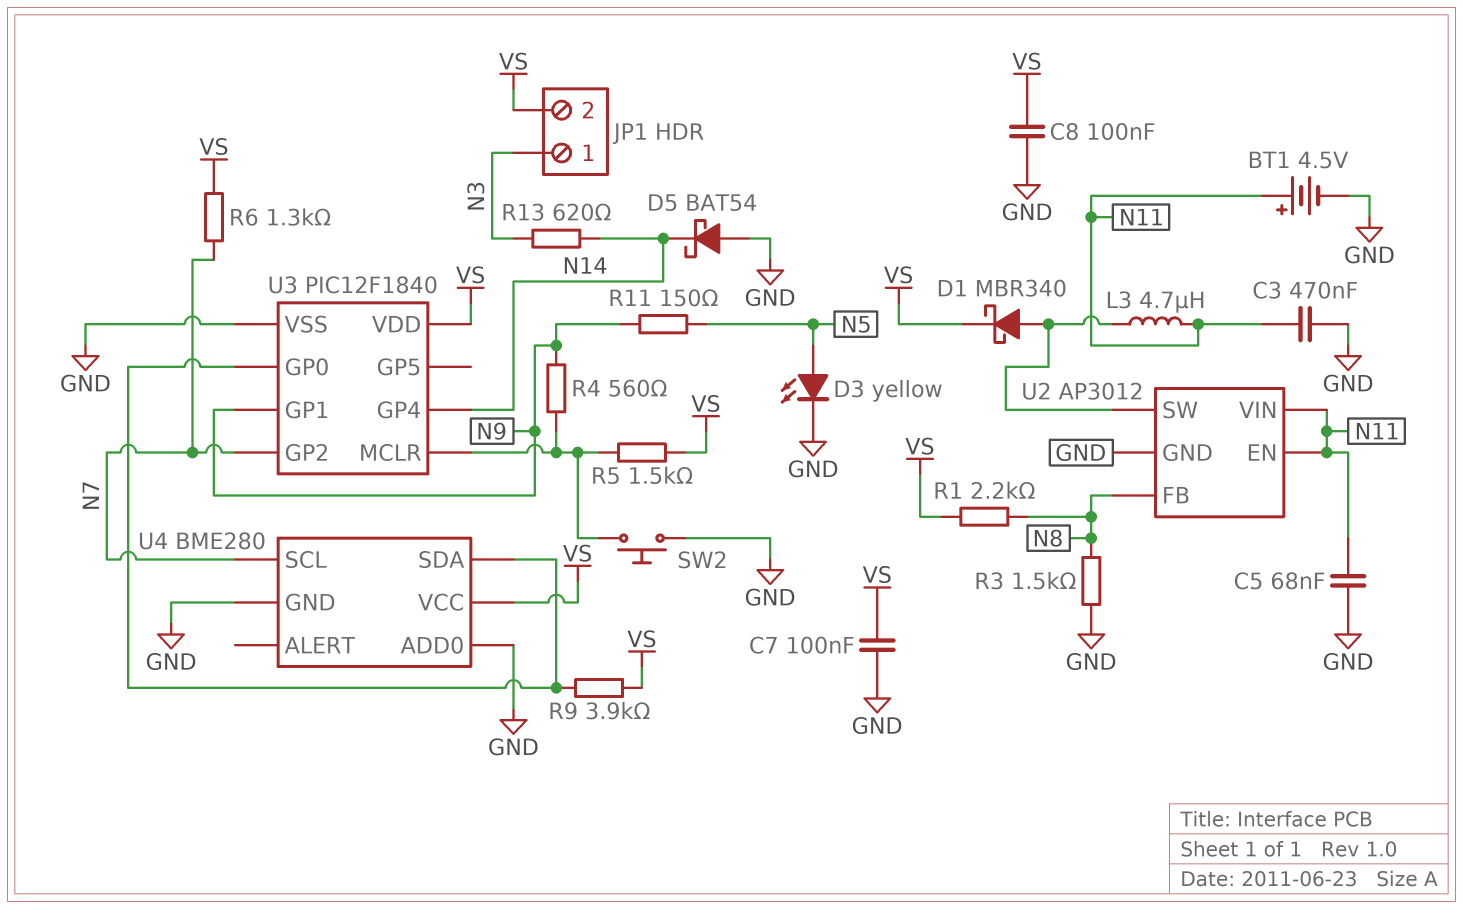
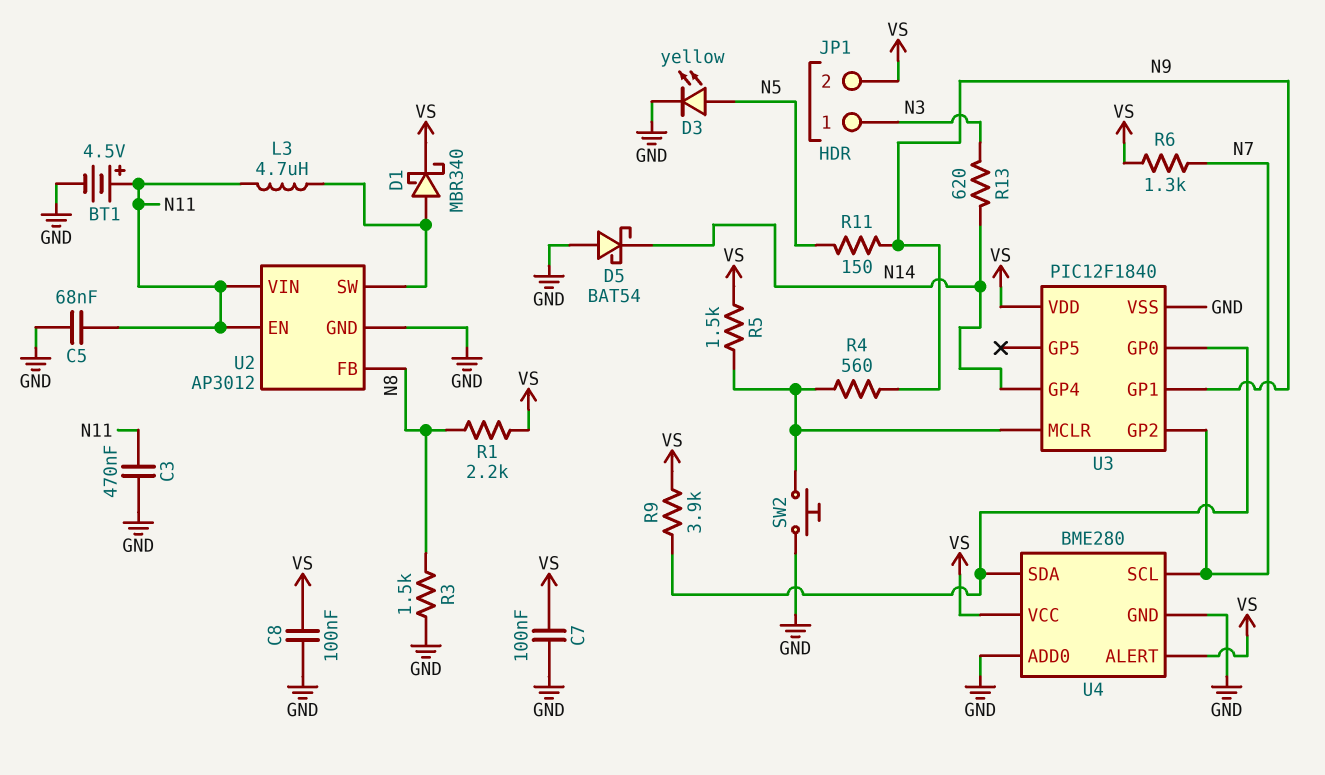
U4 pin ALERT: none -> VS

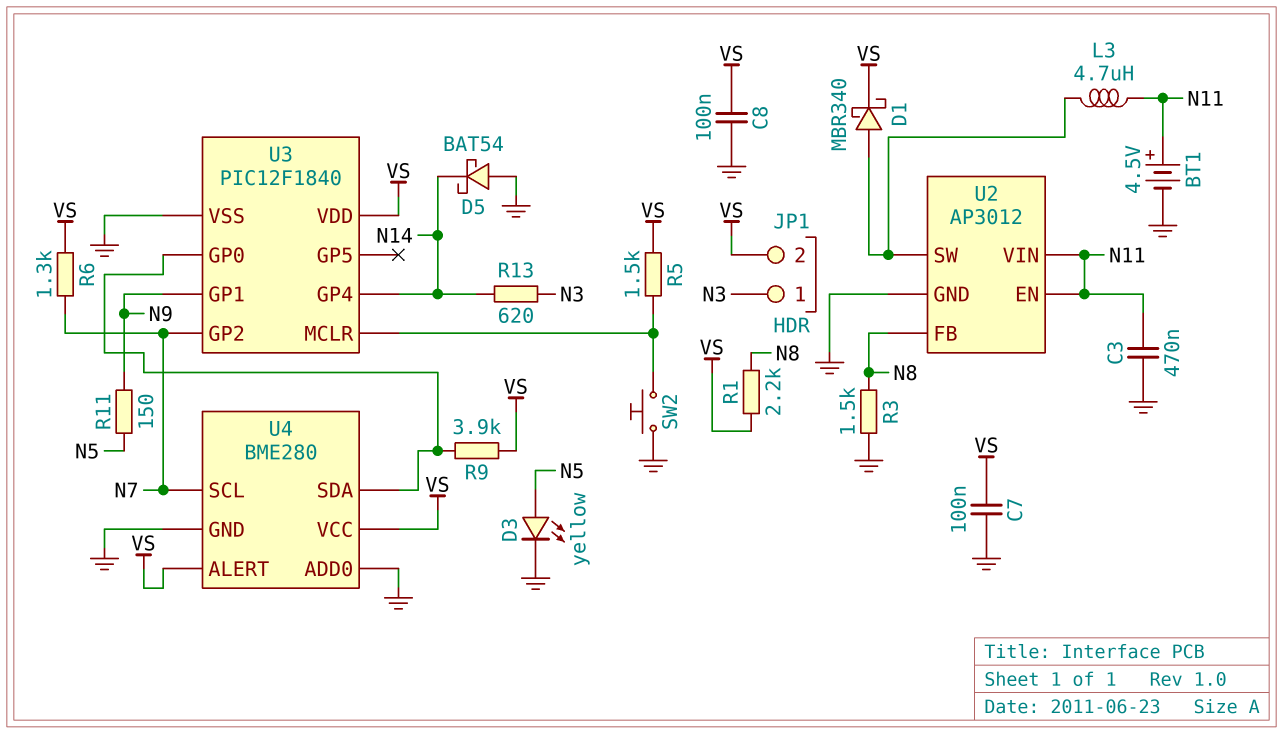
C5: 68nF (GND, N11) -> none
R4: 560 (N9, U3/MCLR) -> none

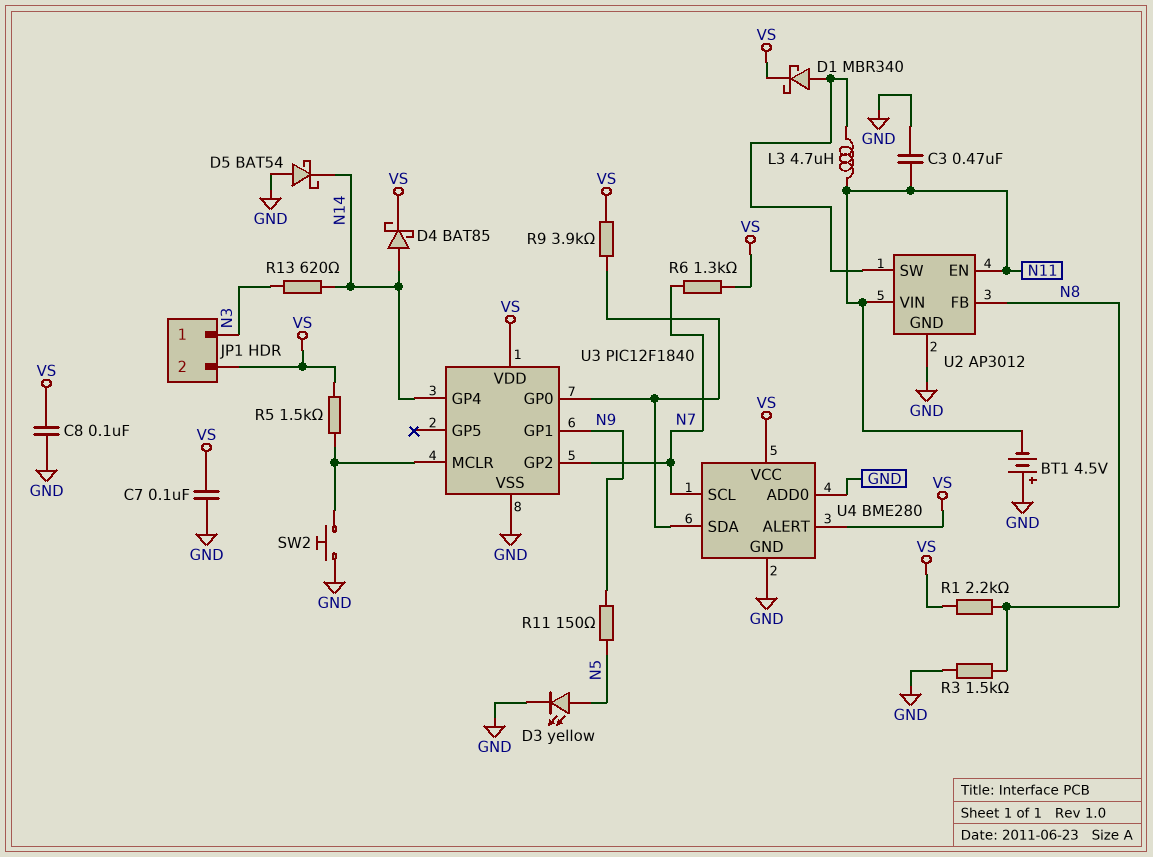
BT1: 4.5V (plus N11, minus GND) -> 4.5V (plus GND, minus N11)
D4: none -> schottky BAT85 (A N14, K VS)

